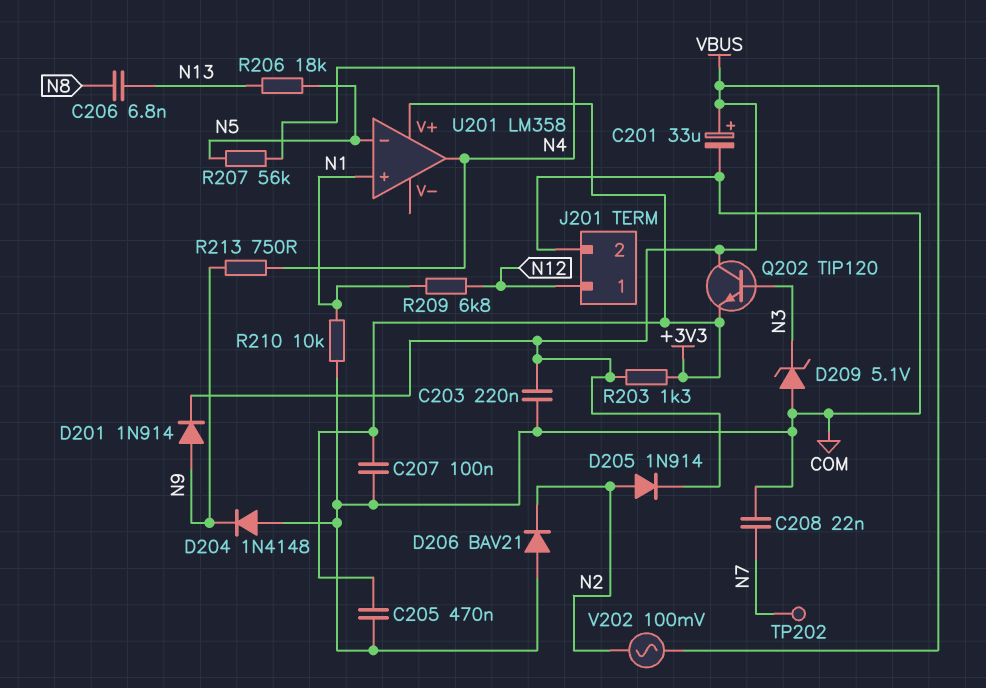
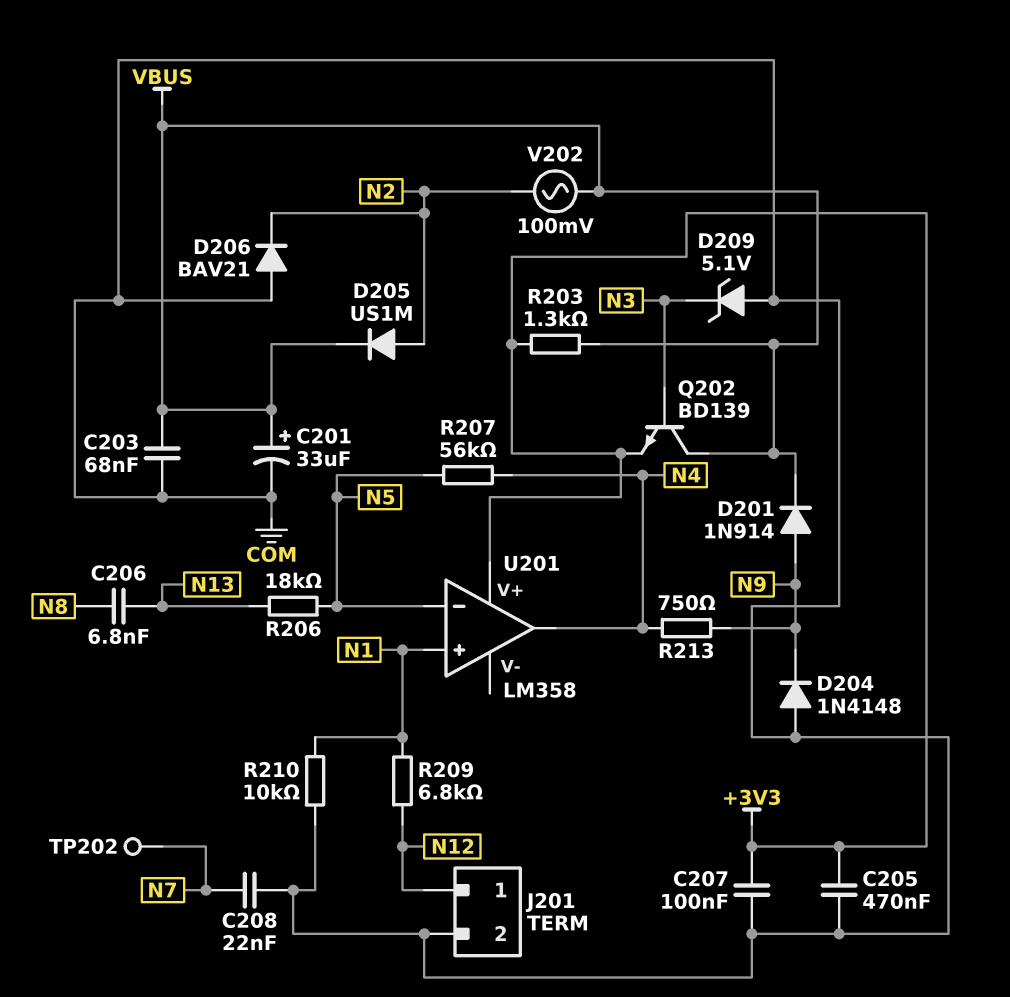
C203: 220nF (COM, VBUS) -> 68nF (COM, VBUS)
D205: diode 1N914 (A N2, K VBUS) -> diode US1M (A N2, K VBUS)
Q202: NPN TIP120 (B N3, C VBUS, E +3V3) -> NPN BD139 (B N3, C VBUS, E +3V3)

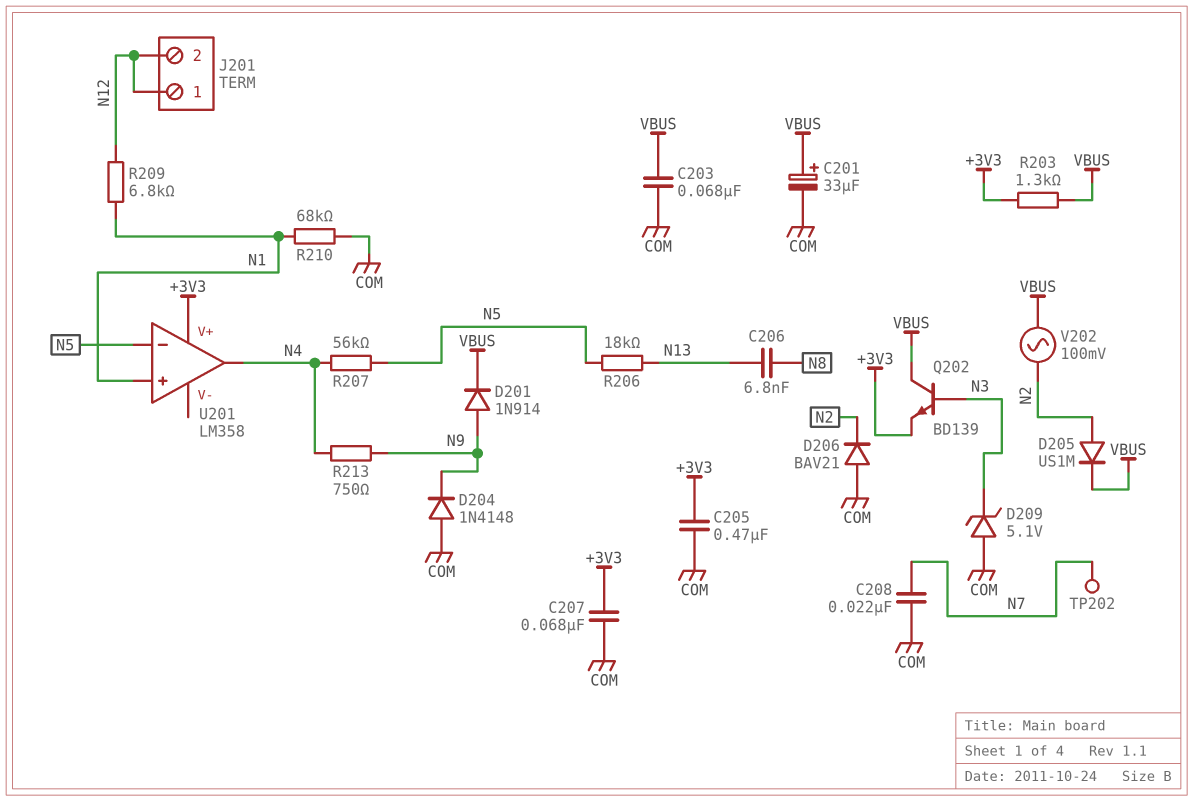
C207: 100nF (+3V3, COM) -> 68nF (+3V3, COM)
J201 pin 2: COM -> N12
R210: 10k (COM, N1) -> 68k (COM, N1)

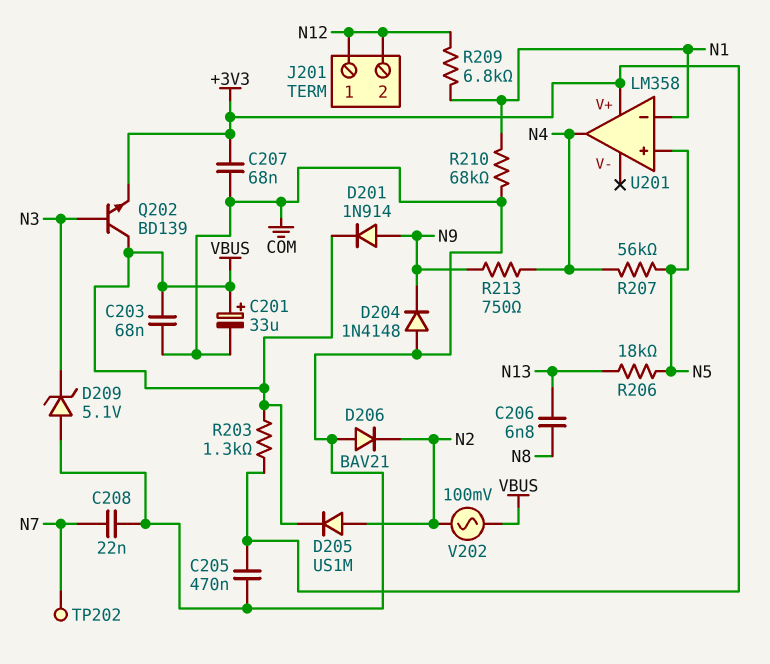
U201 pin in+: N1 -> N5
U201 pin in-: N5 -> N1

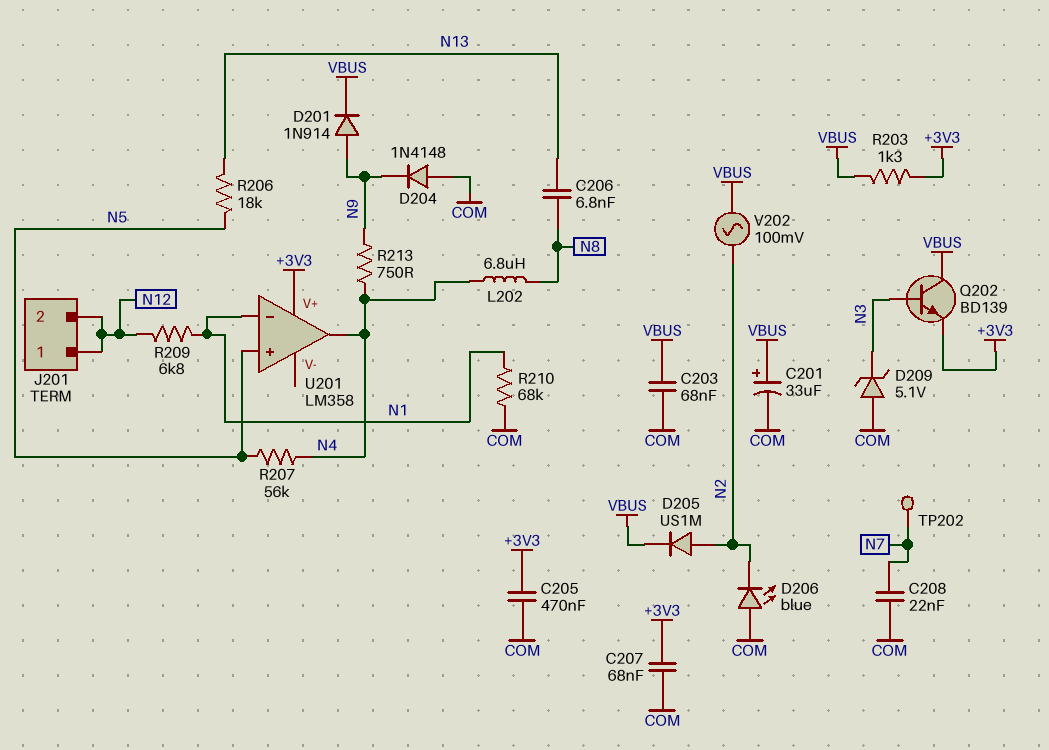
D206: diode BAV21 (A COM, K N2) -> LED blue (A COM, K N2)
L202: none -> 6.8uH (N4, N8)

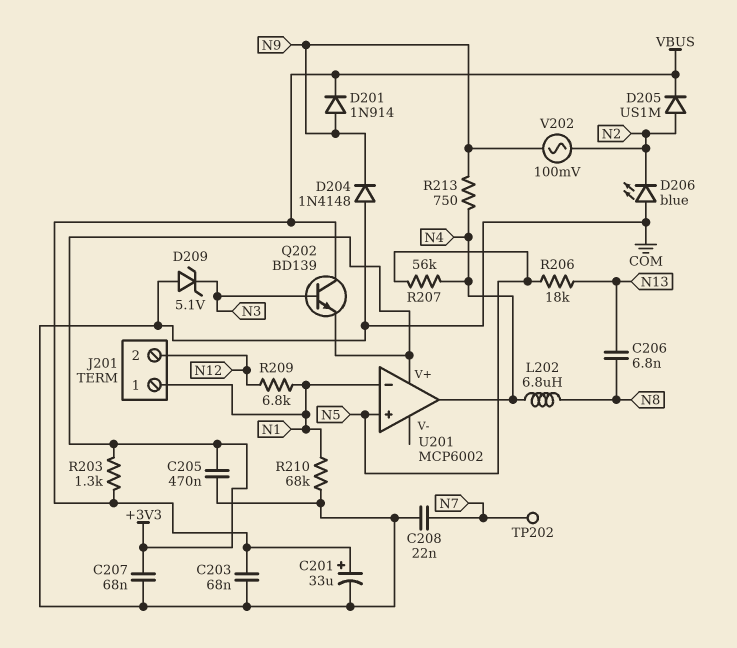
J201 pin 1: N12 -> N1
U201: LM358 -> MCP6002
V202: AC 100mV (N2, VBUS) -> AC 100mV (N2, N9)

